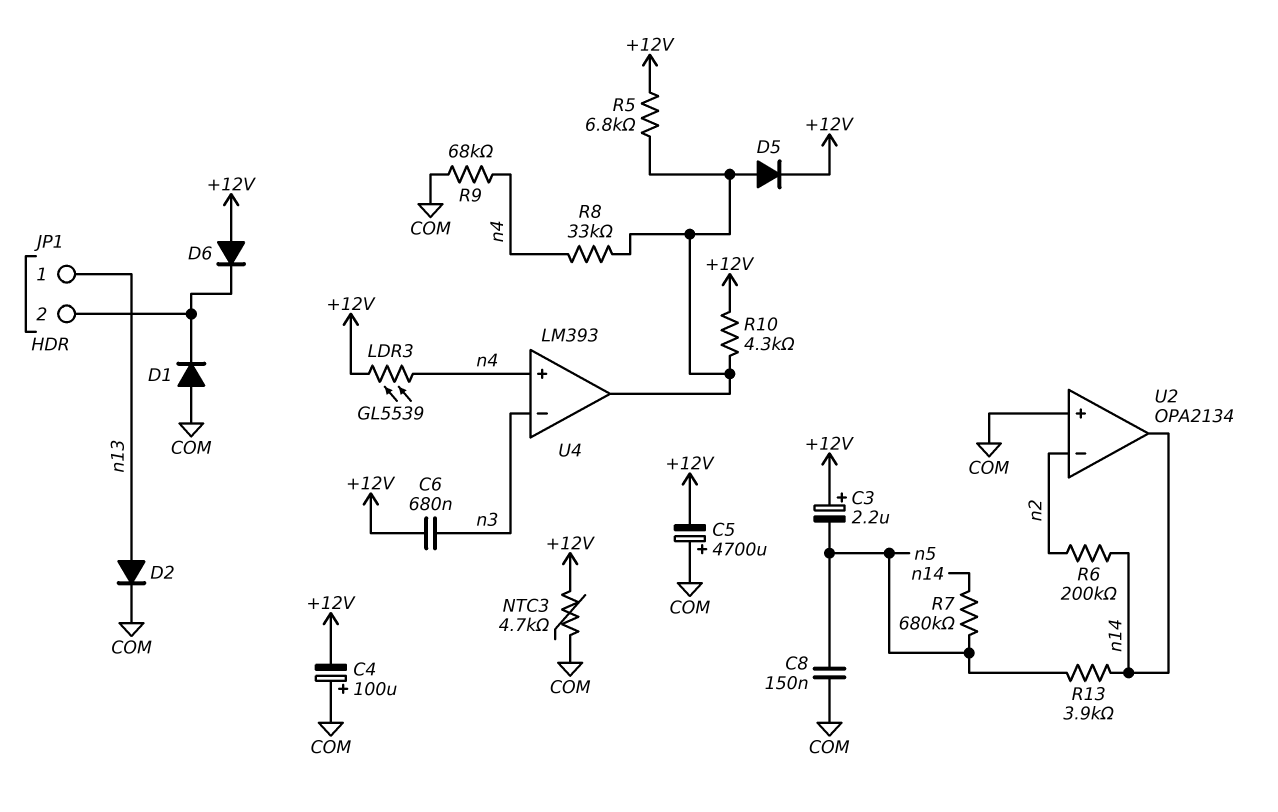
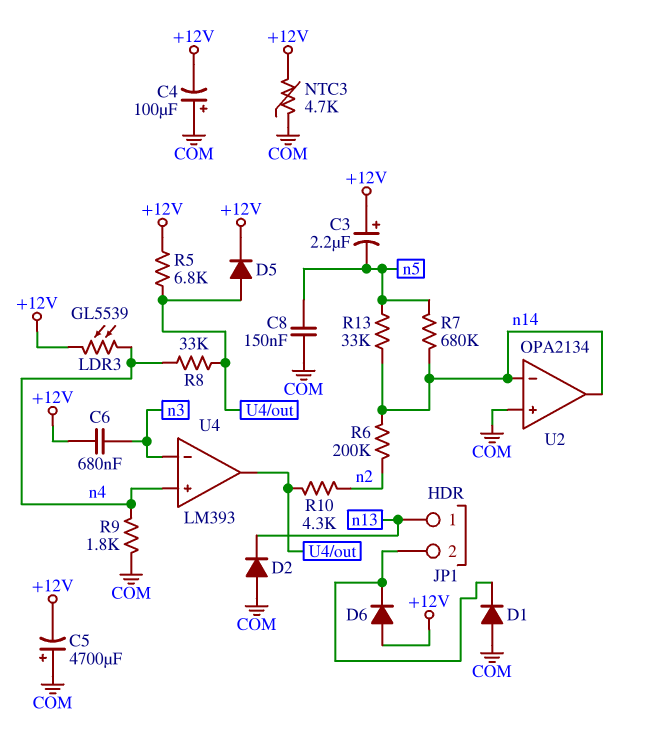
D2: diode (A n13, K COM) -> diode (A COM, K n13)
R9: 68k (COM, n4) -> 1.8k (COM, n4)
R10: 4.3k (+12V, U4/out) -> 4.3k (U4/out, n2)
R13: 3.9k (n5, n14) -> 33k (n5, n14)
U2 pin in-: n2 -> n14

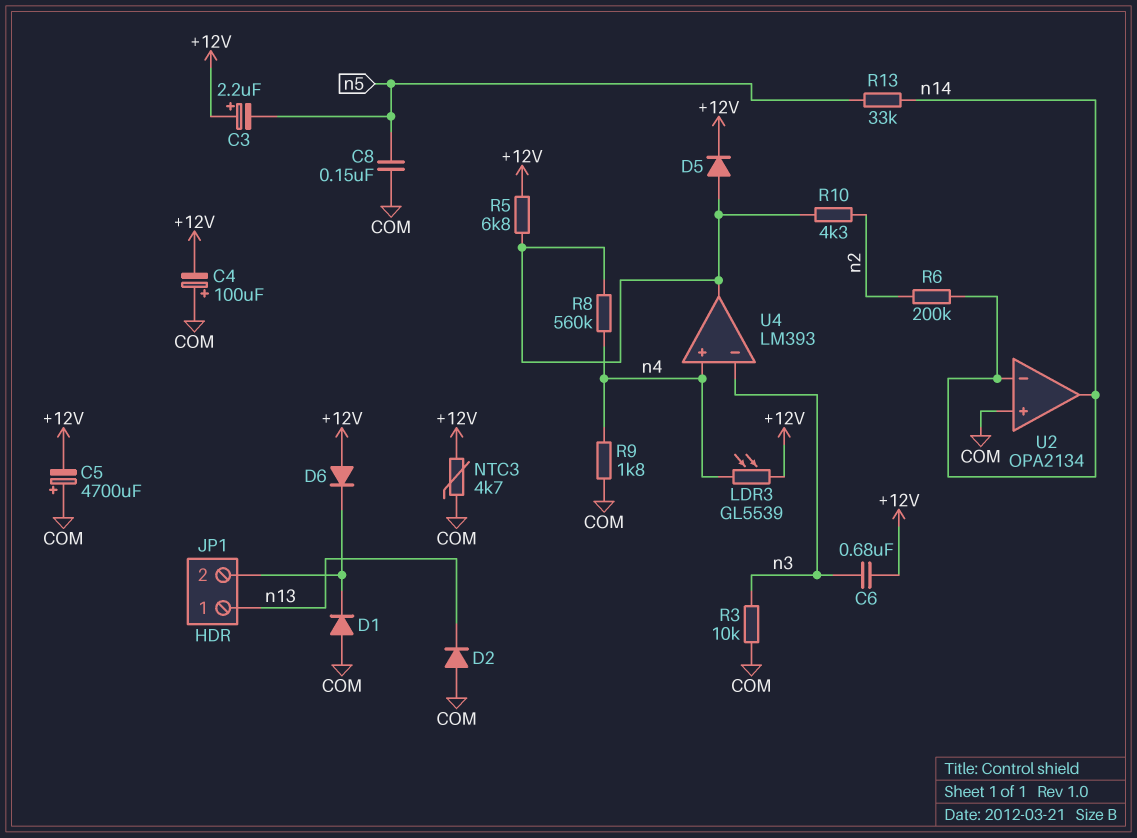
R3: none -> 10k (COM, n3)
R7: 680k (n5, n14) -> none
R8: 33k (U4/out, n4) -> 560k (U4/out, n4)

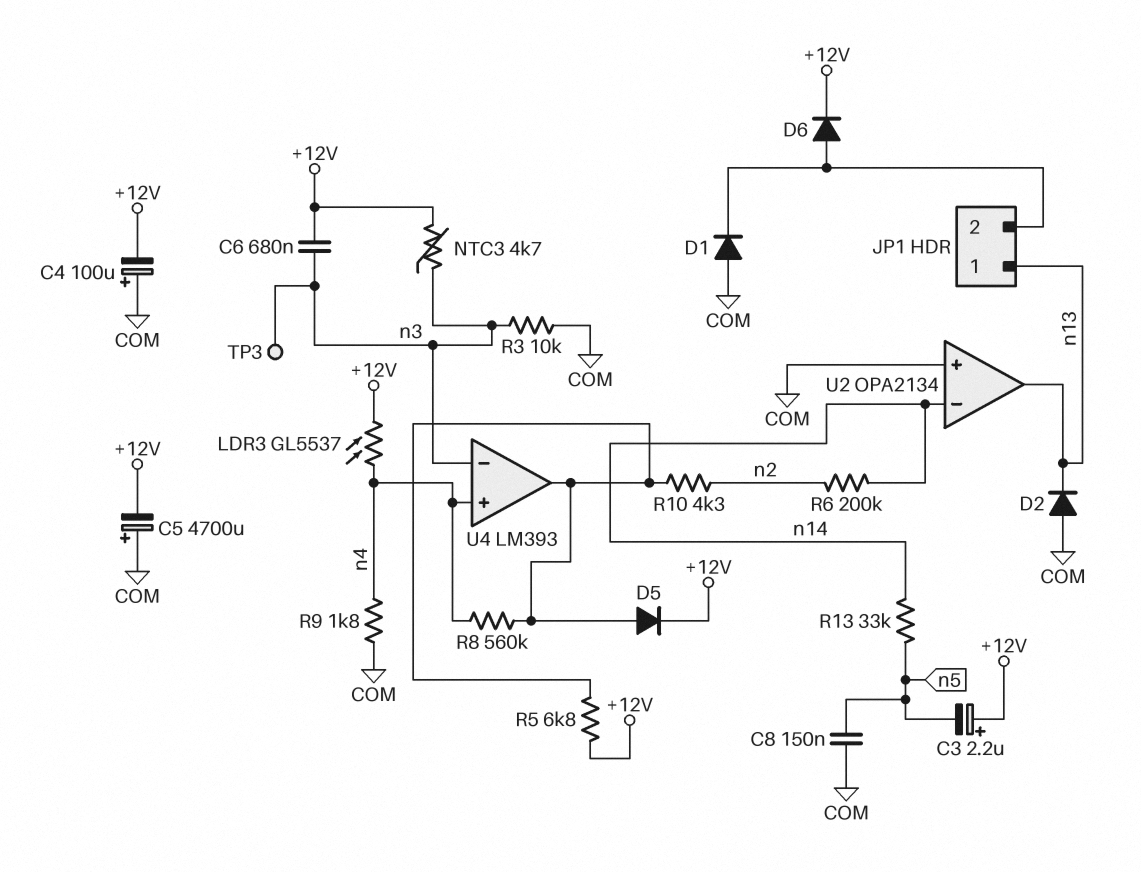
D6: diode (A +12V, K JP1/2) -> diode (A JP1/2, K +12V)
LDR3: GL5539 (+12V, n4) -> GL5537 (+12V, n4)
NTC3: 4.7k (+12V, COM) -> 4.7k (+12V, n3)
TP3: none -> test point (n3)
U2 pin out: n14 -> n13

